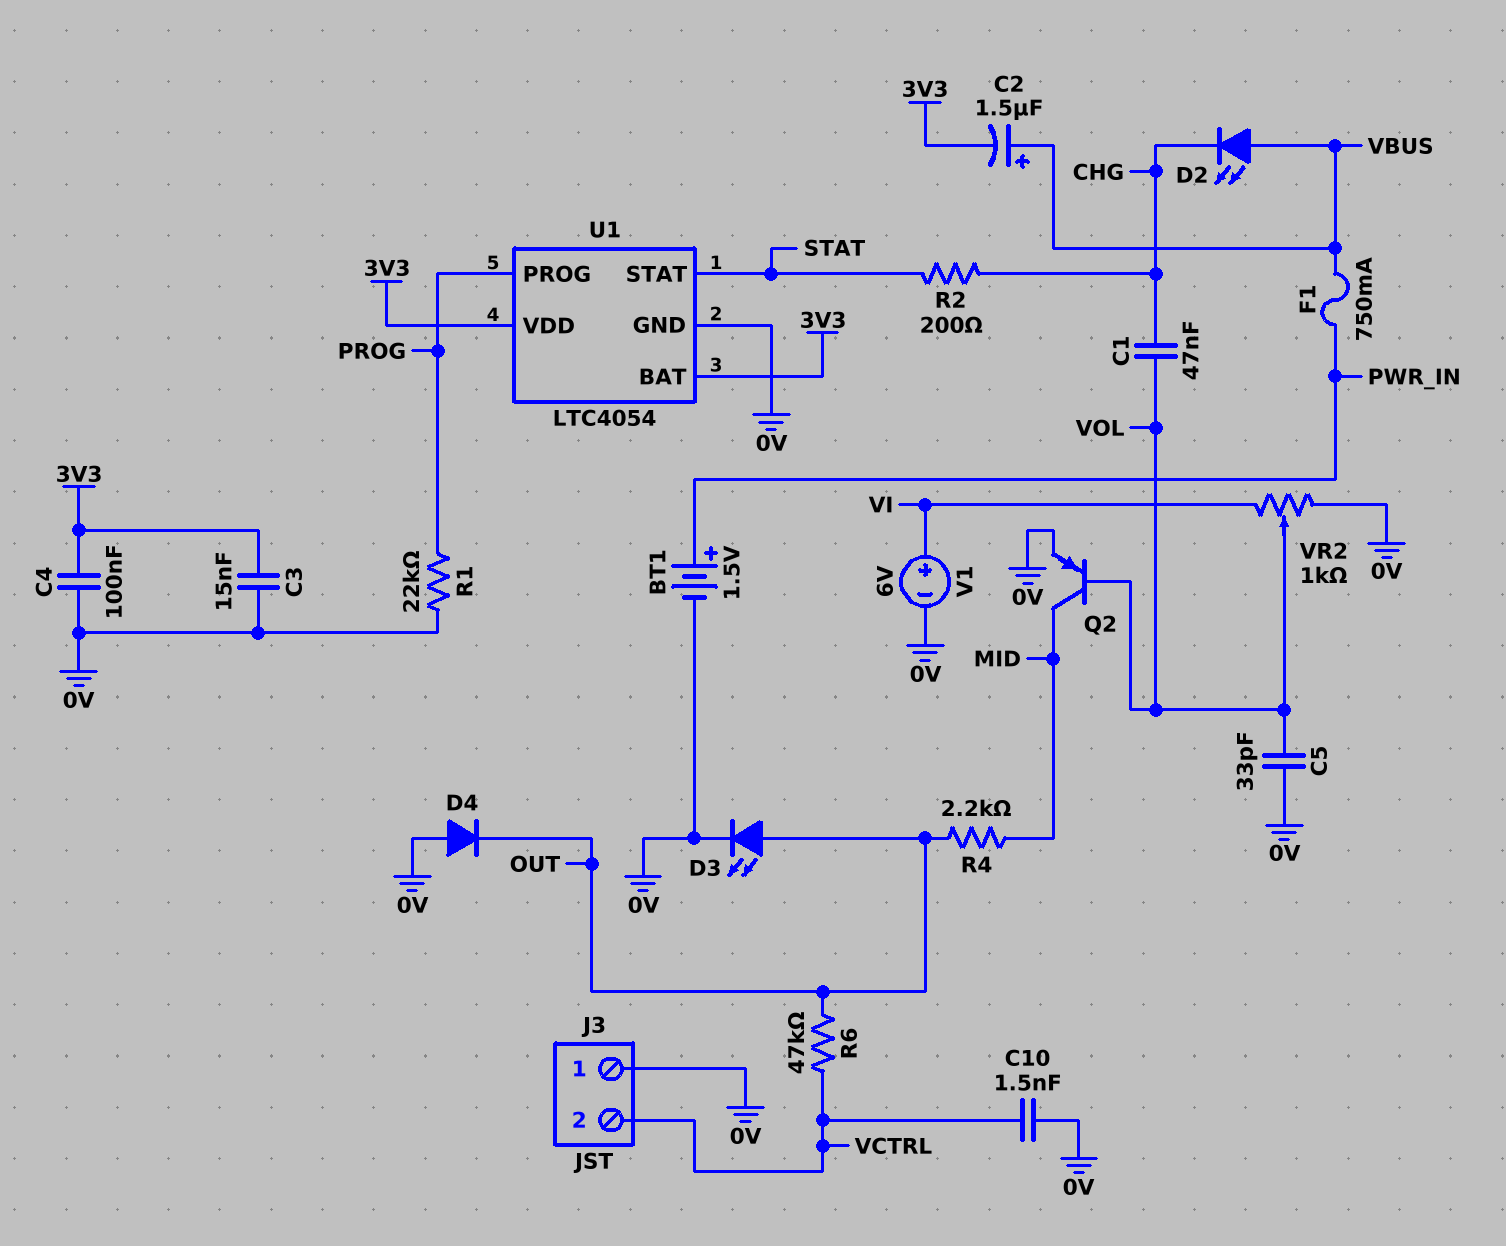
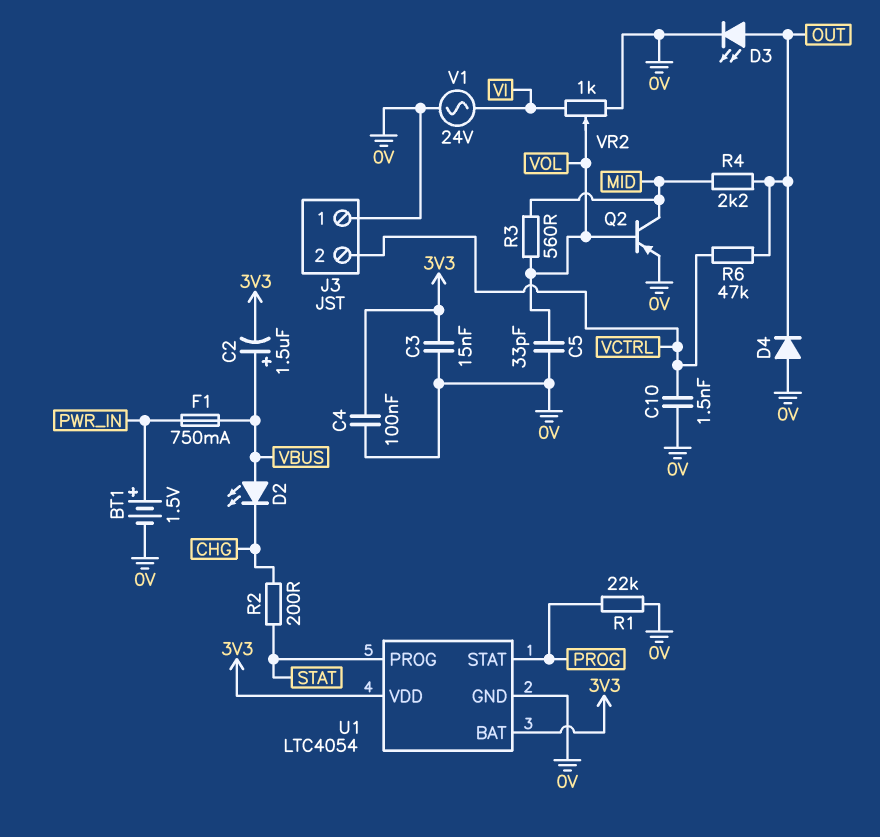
C1: 47nF (CHG, VOL) -> none
R3: none -> 560 (MID, VOL)
U1 pin PROG: PROG -> STAT
U1 pin STAT: STAT -> PROG
V1: 6V (plus VI, minus 0V) -> AC 24V (0V, VI)

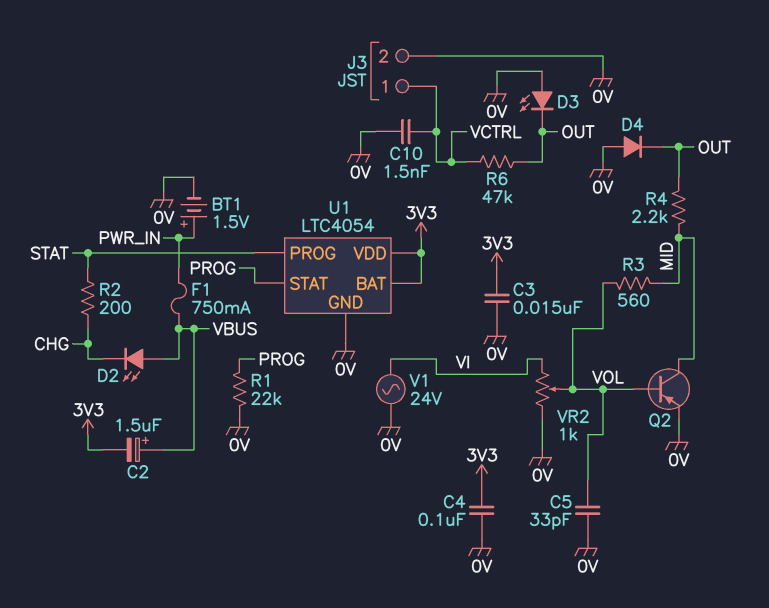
D3: LED (A OUT, K 0V) -> LED (A 0V, K OUT)
J3 pin 1: 0V -> VCTRL
J3 pin 2: VCTRL -> 0V

